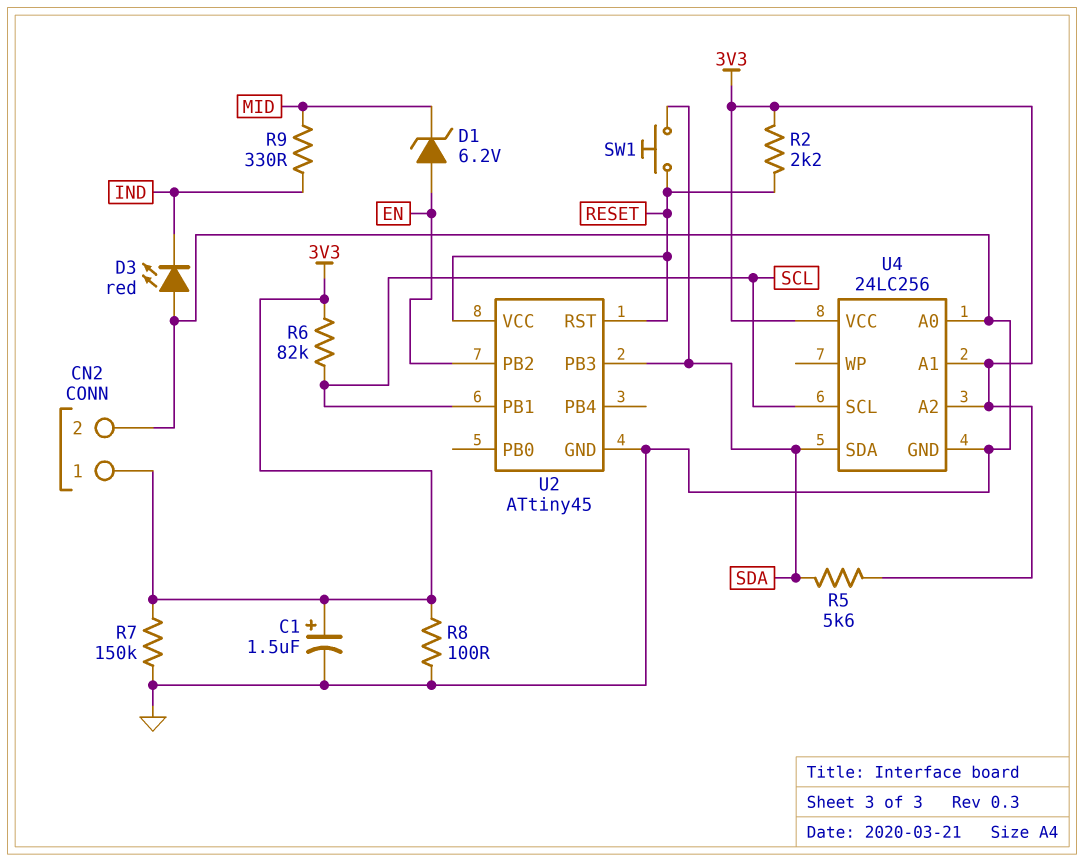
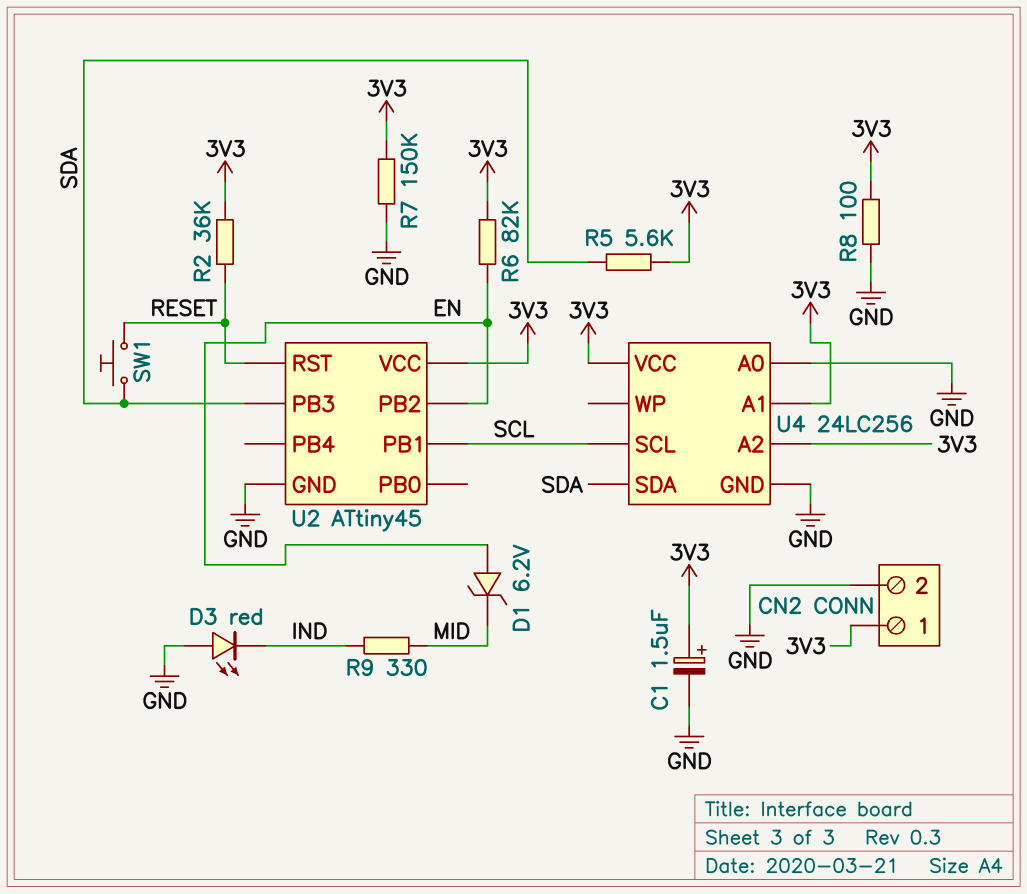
R2: 2.2k (3V3, RESET) -> 36k (3V3, RESET)
R6: 82k (3V3, SCL) -> 82k (3V3, EN)
U2 pin VCC: RESET -> 3V3

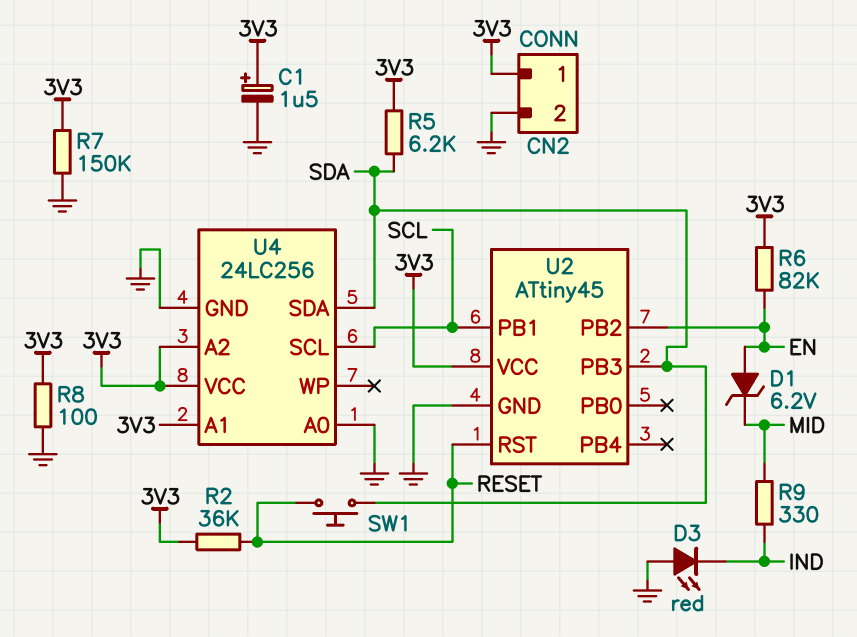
R5: 5.6k (3V3, SDA) -> 6.2k (3V3, SDA)

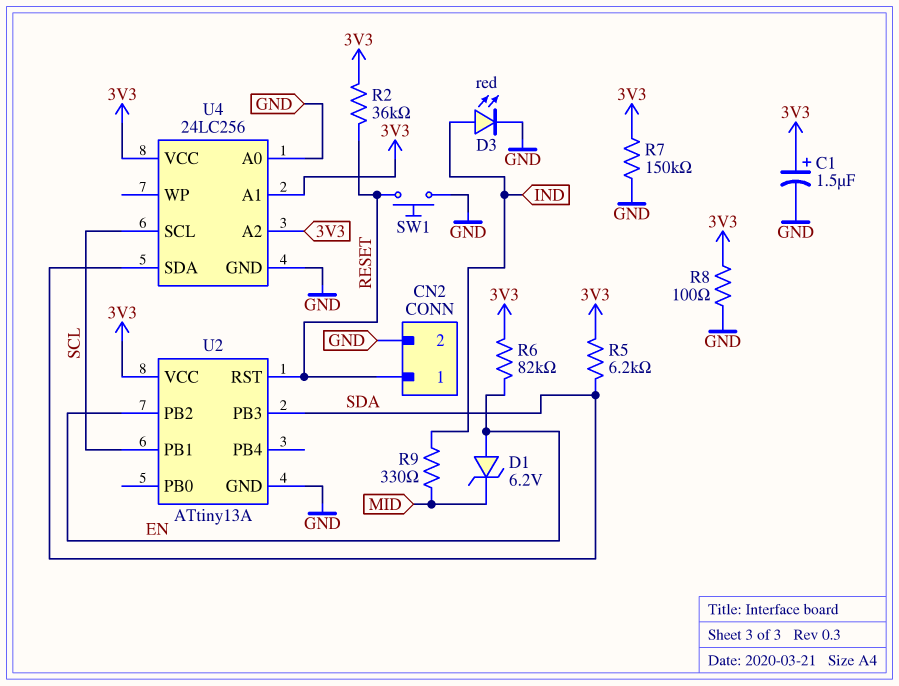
CN2 pin 1: 3V3 -> RESET
D3: LED red (A GND, K IND) -> LED red (A IND, K GND)
SW1: button (RESET, SDA) -> button (GND, RESET)
U2: ATtiny45 -> ATtiny13A

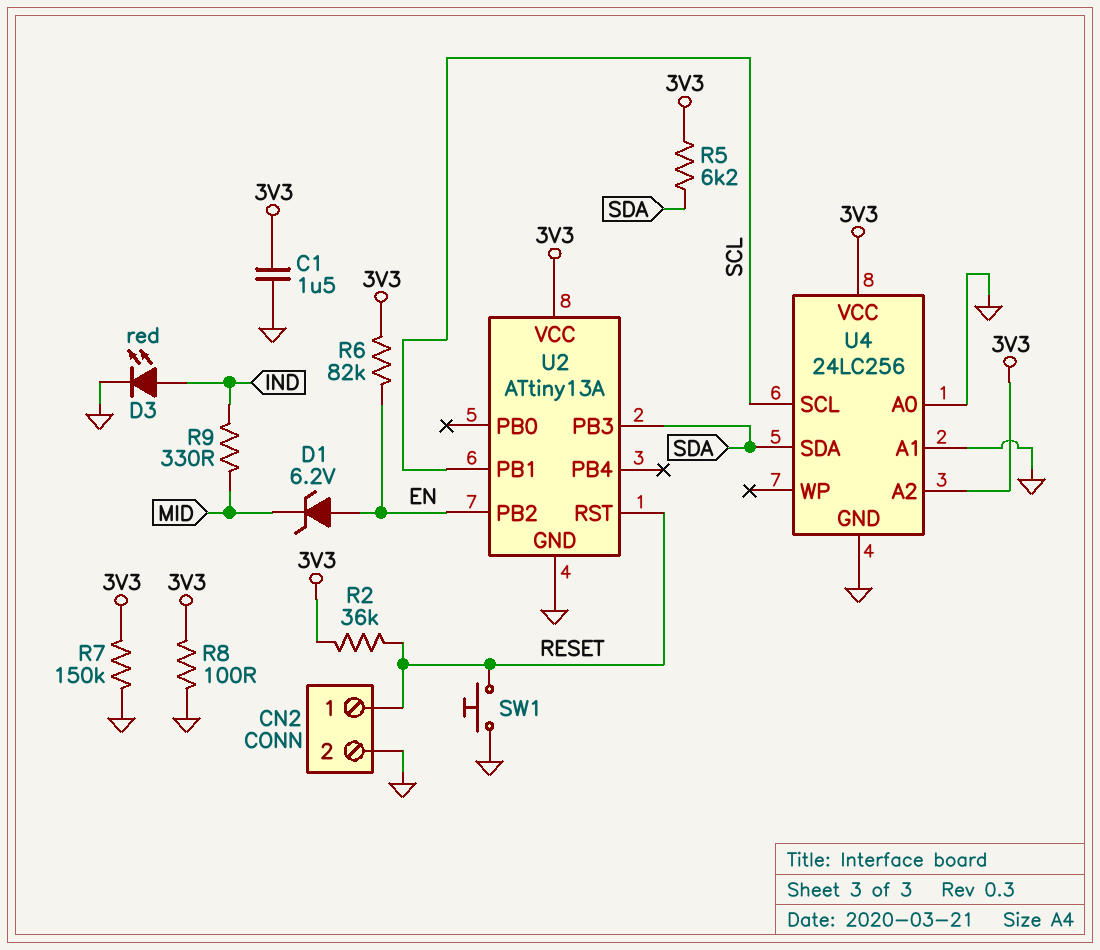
C1: 1.5uF (plus 3V3, minus GND) -> 1.5uF (3V3, GND)
U4 pin A1: 3V3 -> GND

